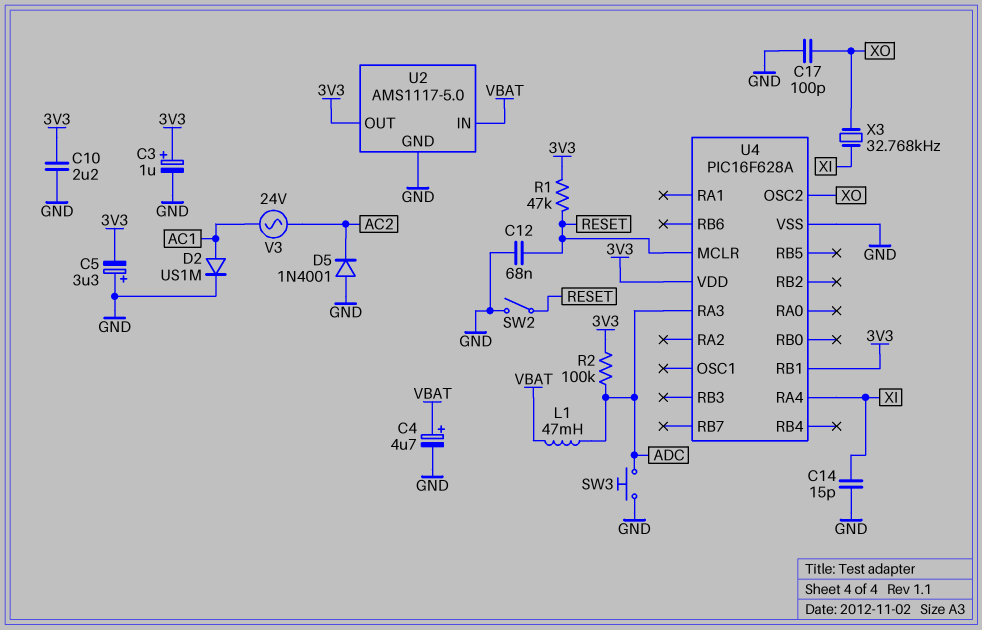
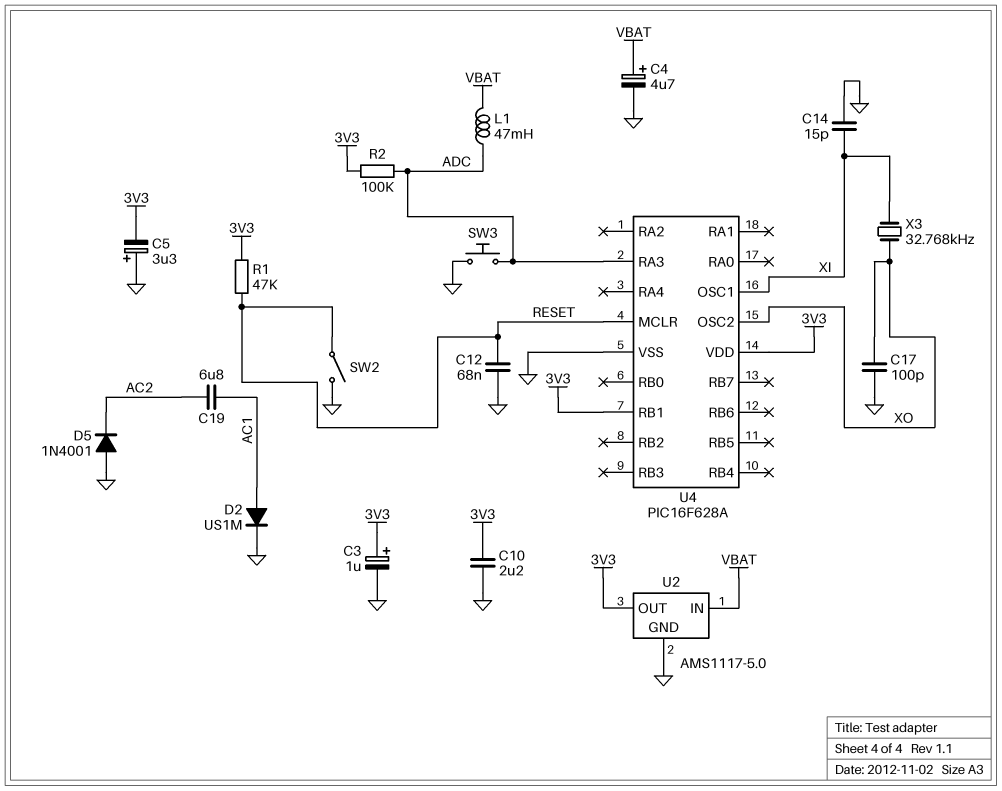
C19: none -> 6.8uF (AC1, AC2)
U4 pin OSC1: none -> XI
U4 pin RA4: XI -> none
V3: AC 24V (AC1, AC2) -> none

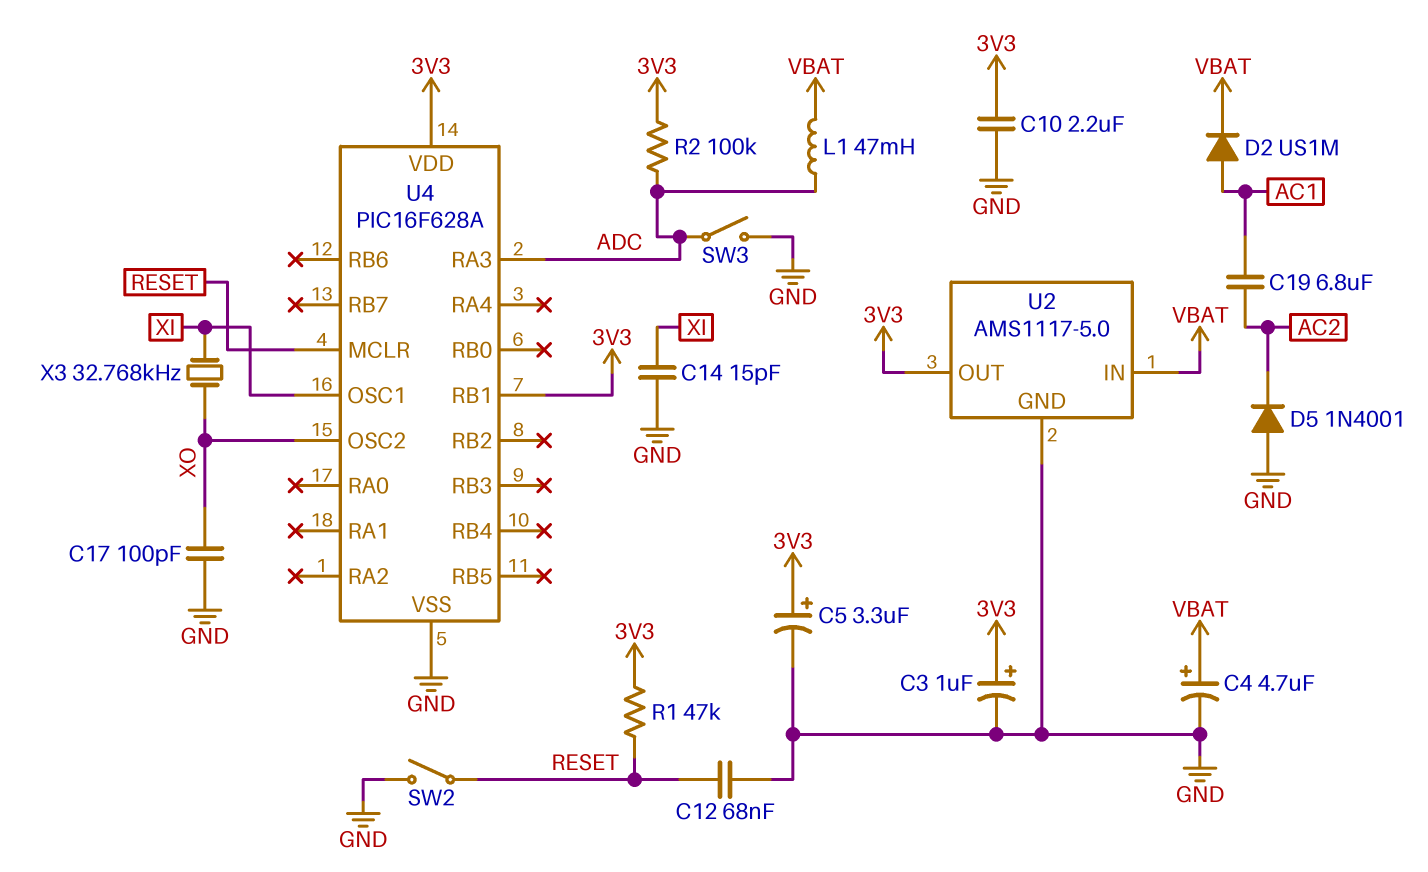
C5: 3.3uF (plus GND, minus 3V3) -> 3.3uF (plus 3V3, minus GND)
D2: diode US1M (A AC1, K GND) -> diode US1M (A AC1, K VBAT)
SW3: button (ADC, GND) -> switch (ADC, GND)

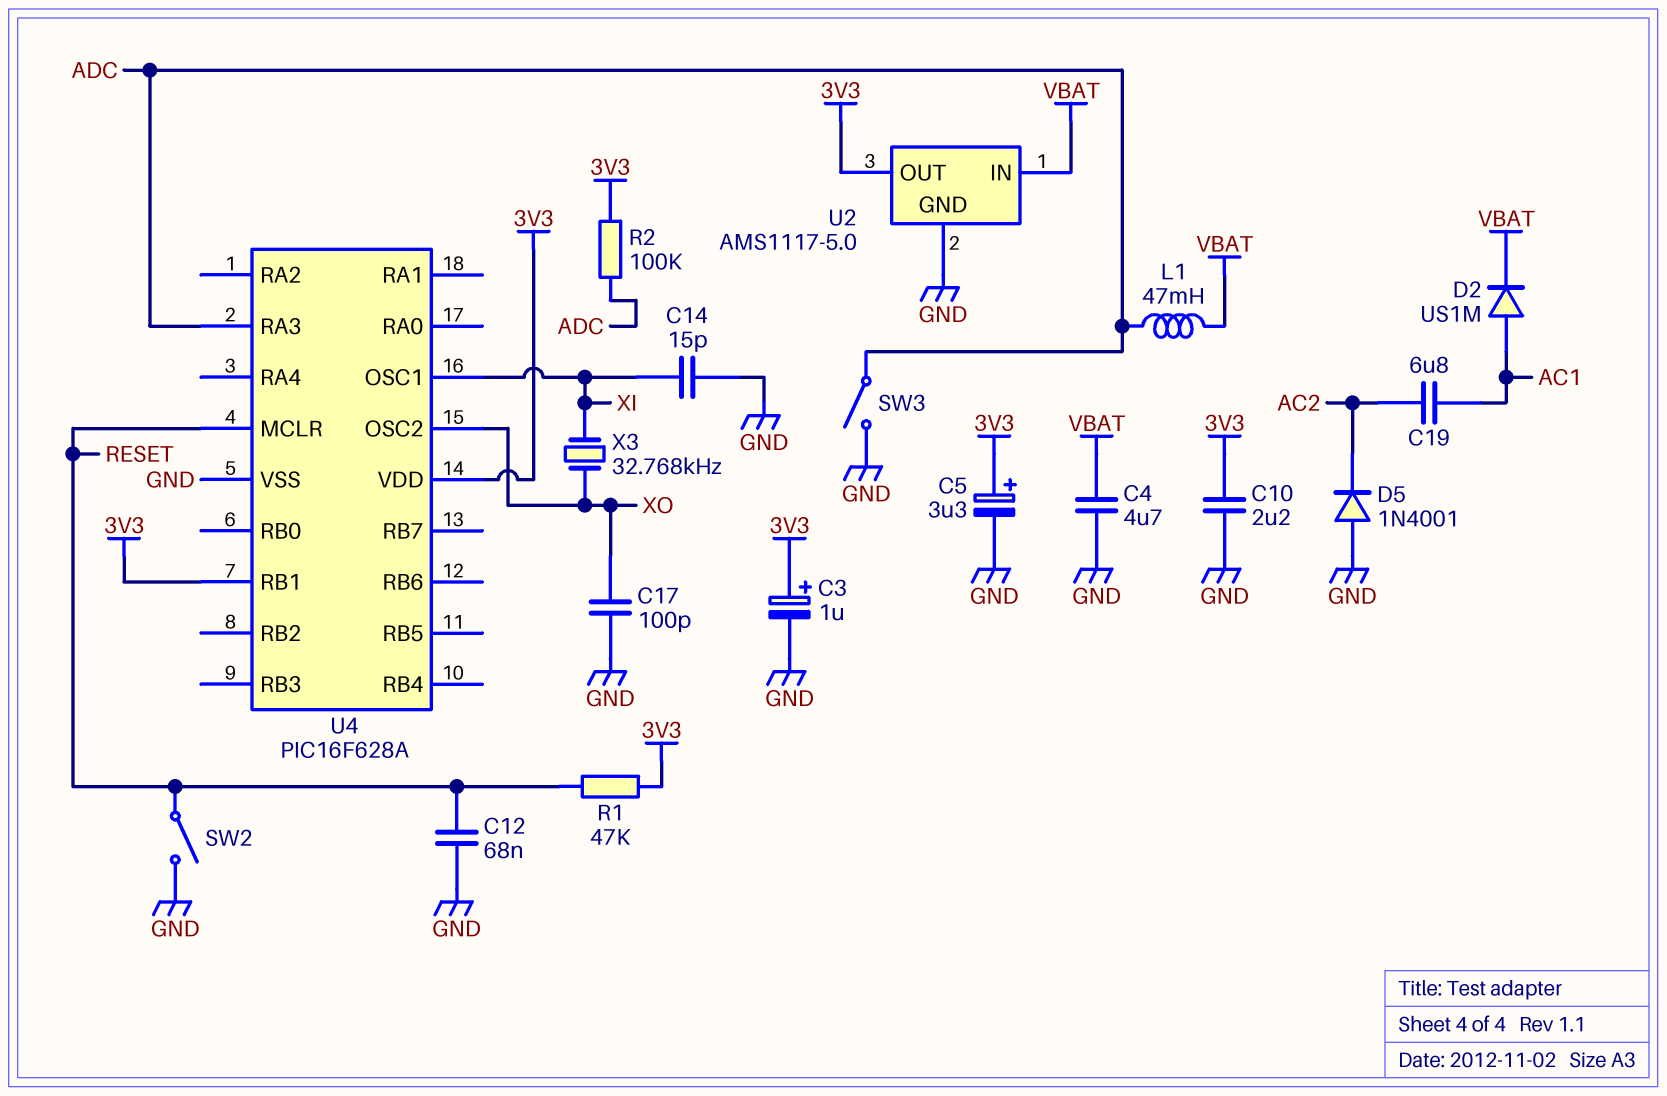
C4: 4.7uF (plus VBAT, minus GND) -> 4.7uF (GND, VBAT)

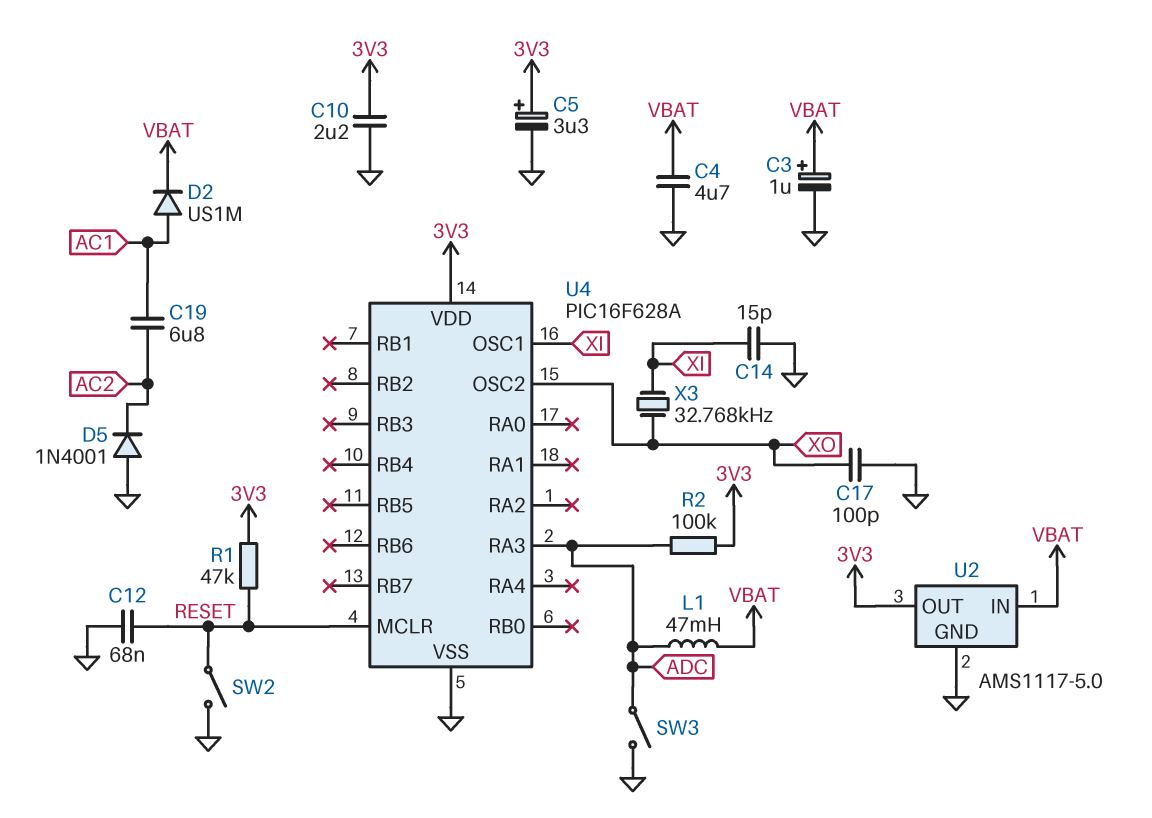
C3: 1uF (plus 3V3, minus GND) -> 1uF (plus VBAT, minus GND)
U4 pin RB1: 3V3 -> none

